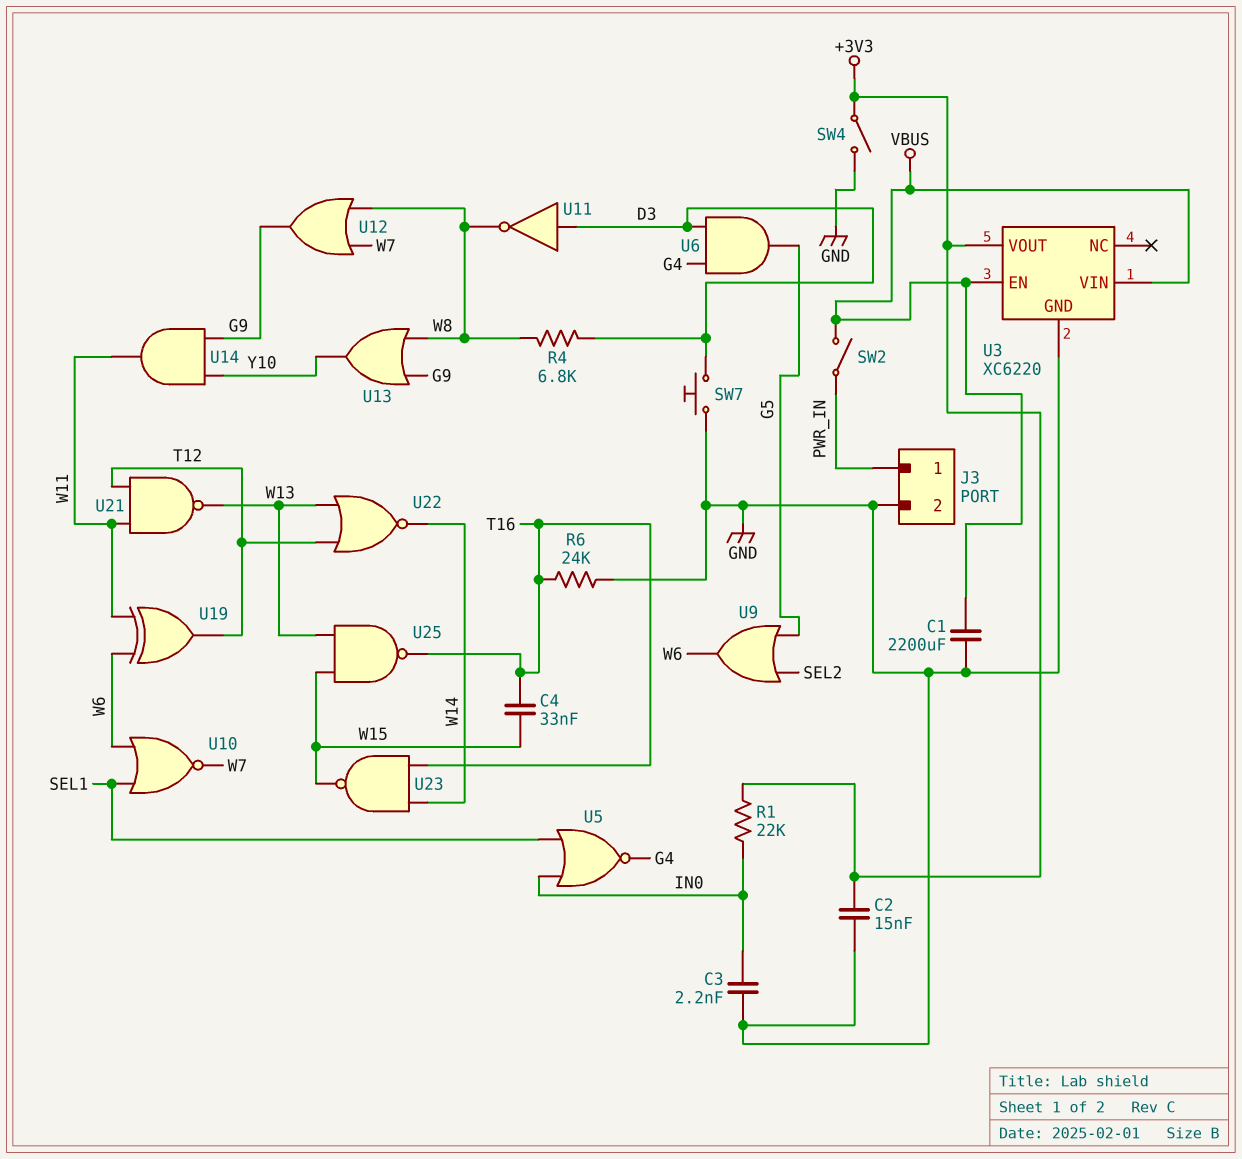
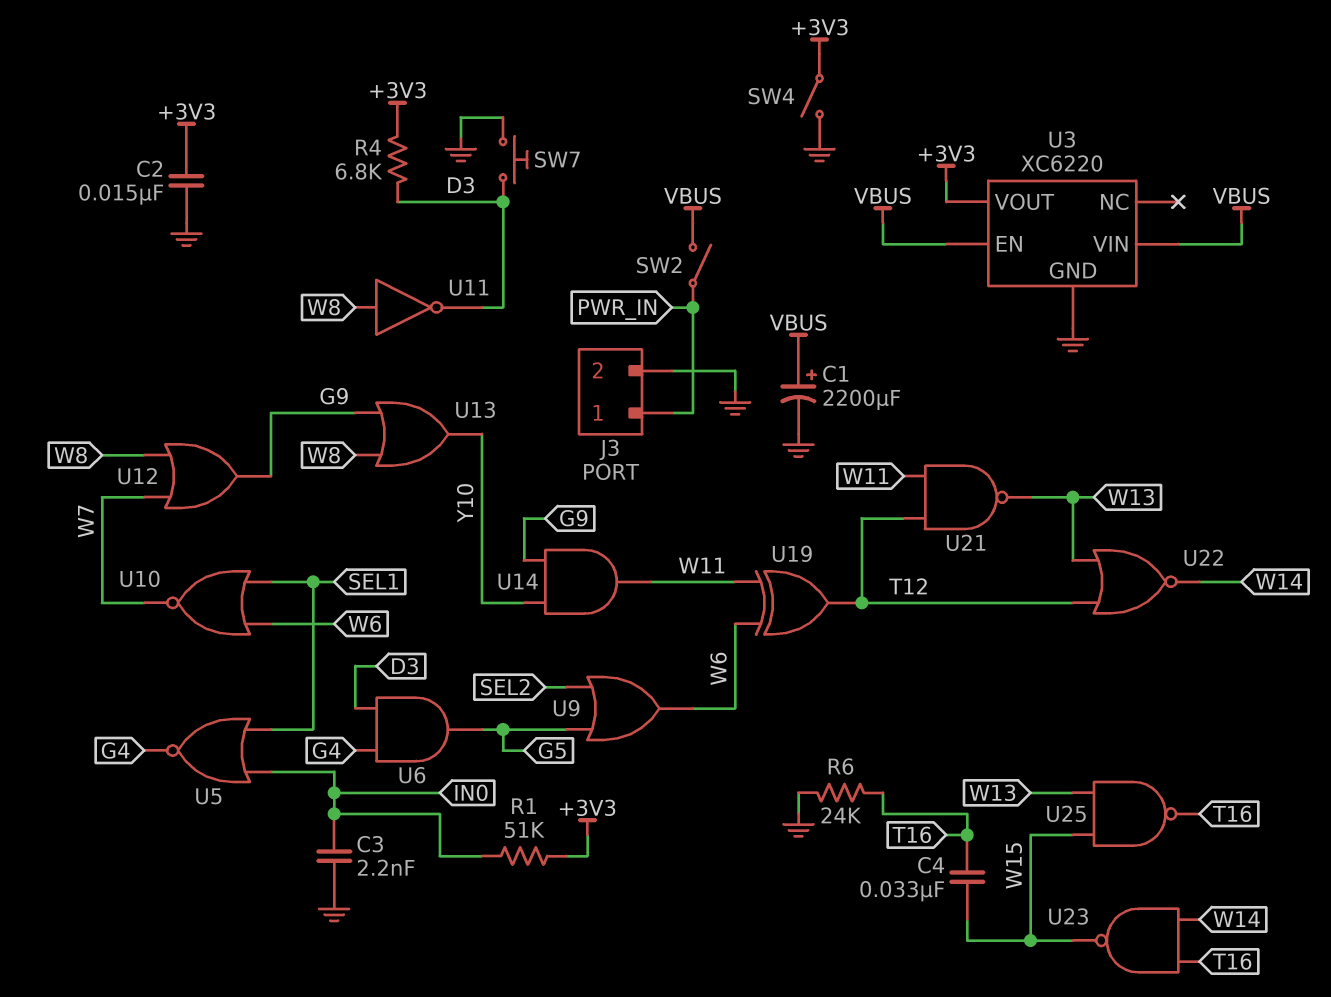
C1: 2200uF (GND, VBUS) -> 2200uF (plus VBUS, minus GND)
R1: 22k (+3V3, IN0) -> 51k (+3V3, IN0)
R4: 6.8k (D3, W8) -> 6.8k (+3V3, D3)
U11: NOT (in D3, out W8) -> NOT (in W8, out D3)

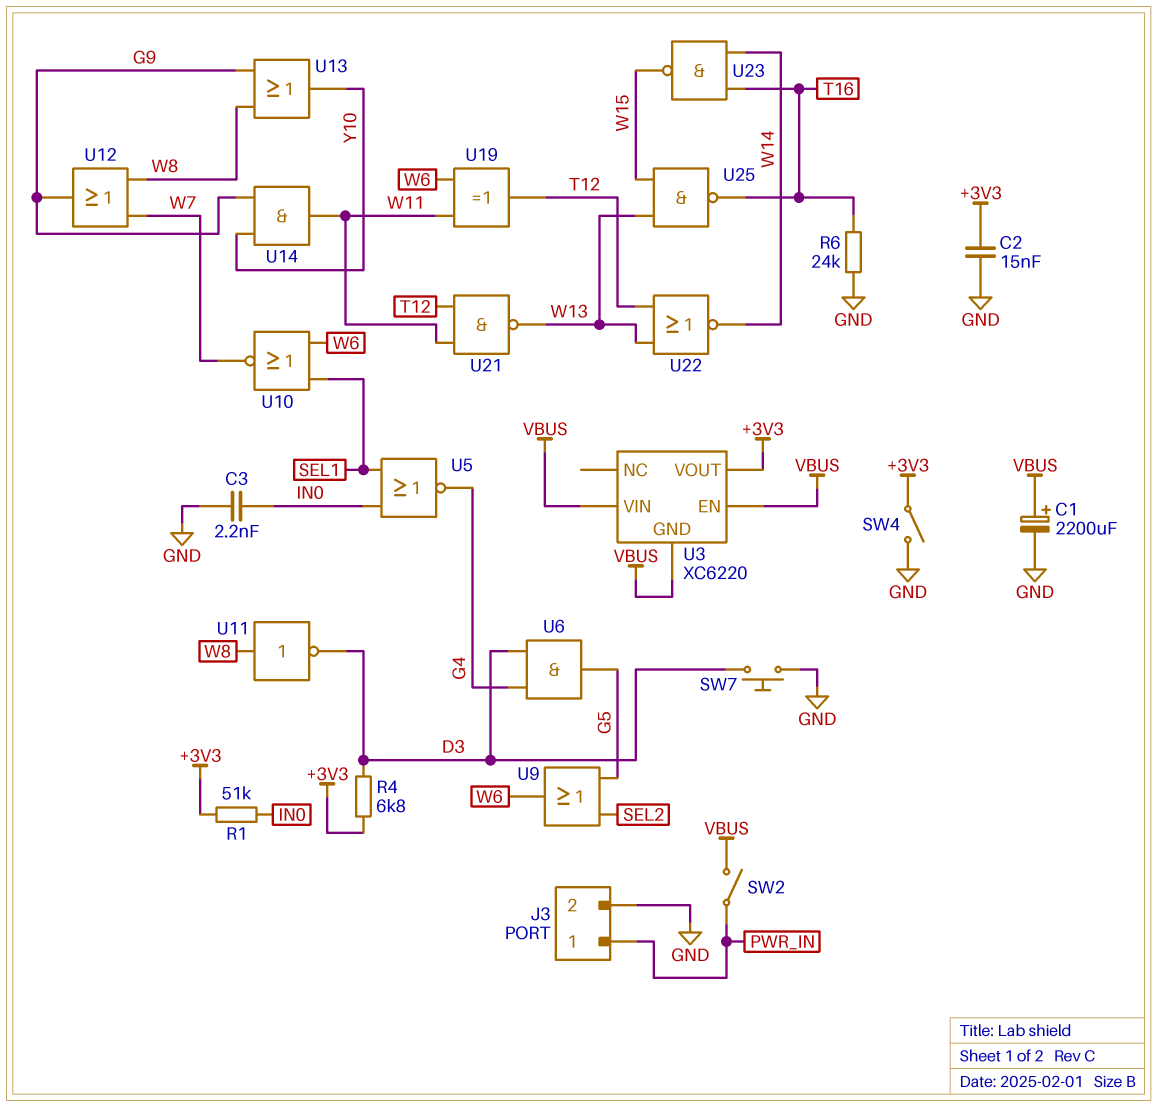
C4: 33nF (T16, W15) -> none
U3 pin GND: GND -> VBUS

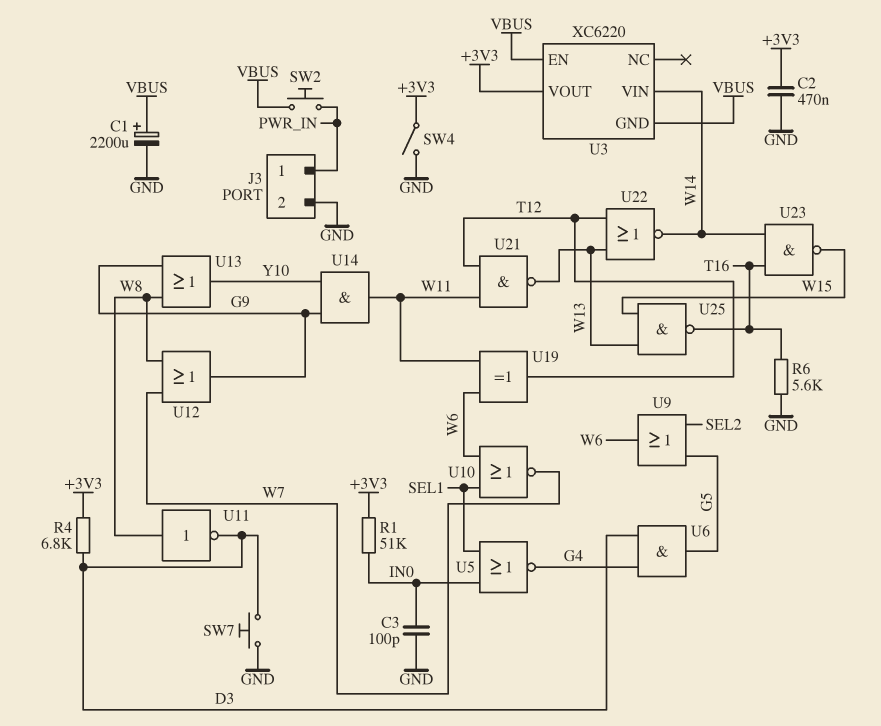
C2: 15nF (+3V3, GND) -> 470nF (+3V3, GND)
C3: 2.2nF (GND, IN0) -> 100pF (GND, IN0)
R6: 24k (GND, T16) -> 5.6k (GND, T16)
SW2: switch (PWR_IN, VBUS) -> button (PWR_IN, VBUS)
U3 pin VIN: VBUS -> W14

